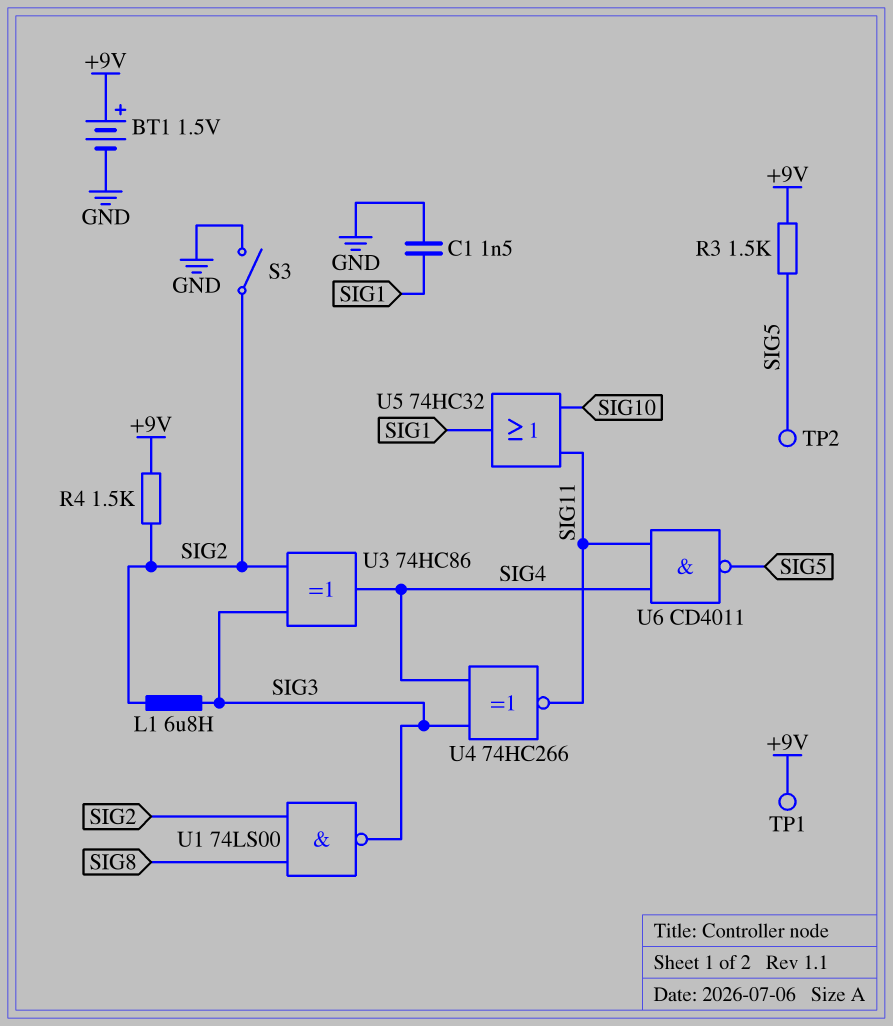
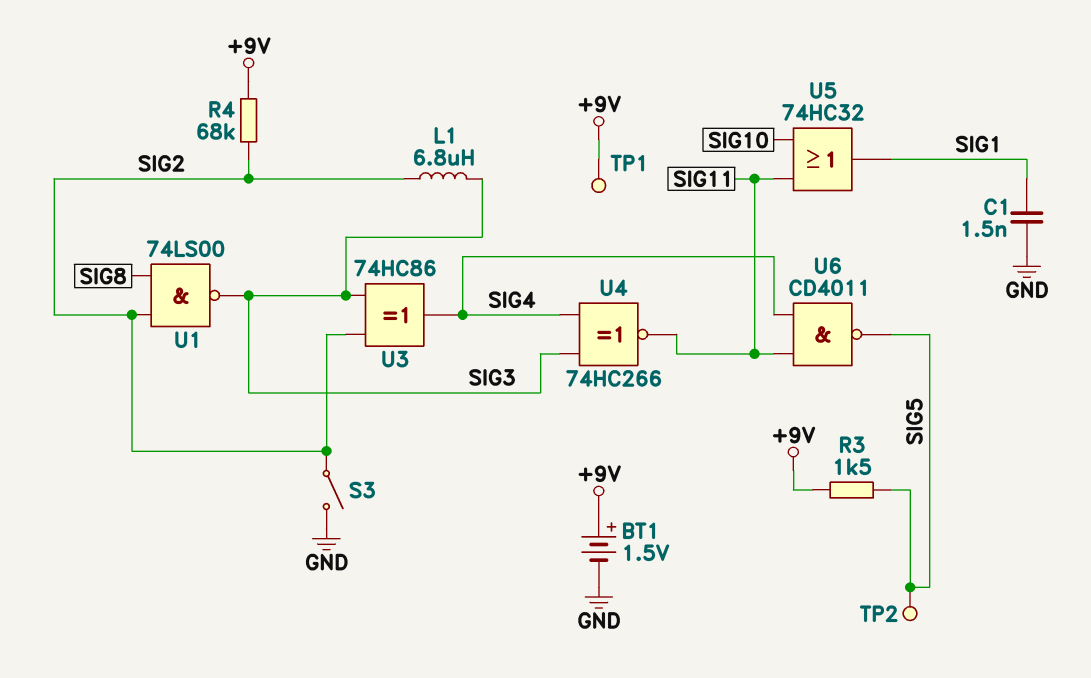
R4: 1.5k (+9V, SIG2) -> 68k (+9V, SIG2)

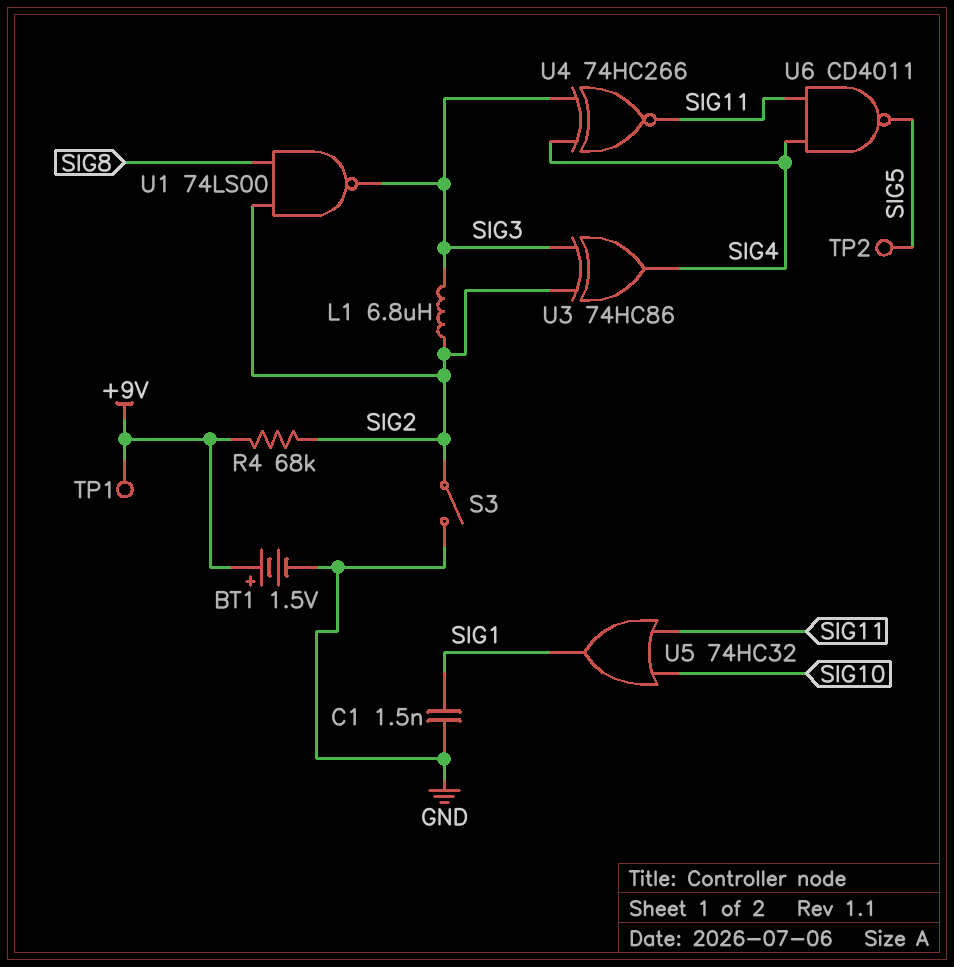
R3: 1.5k (+9V, SIG5) -> none

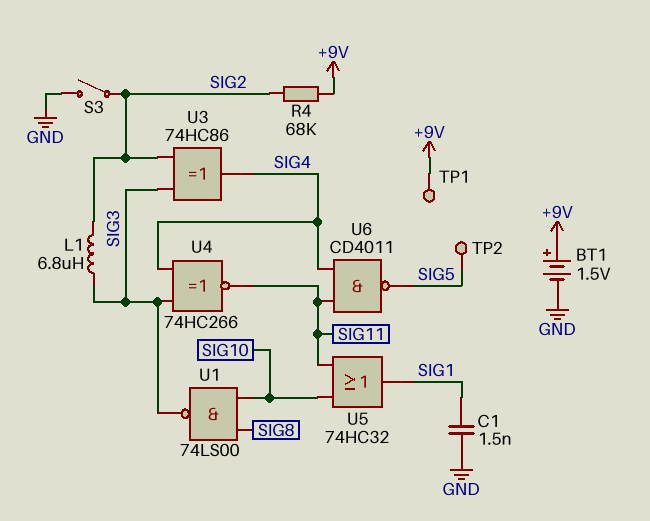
U1: NAND 74LS00 (in SIG2, in SIG8, out SIG3) -> NAND 74LS00 (in SIG8, in SIG10, out SIG3)

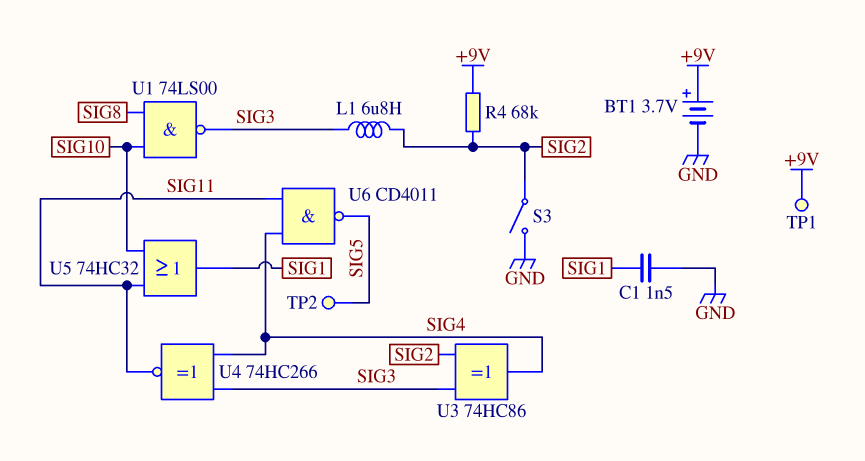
BT1: 1.5V (plus +9V, minus GND) -> 3.7V (plus +9V, minus GND)

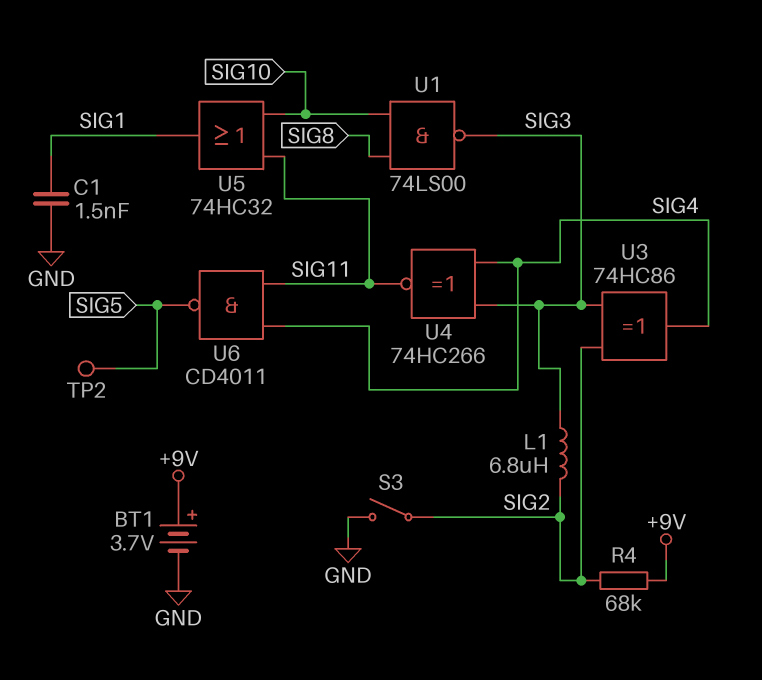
TP1: test point (+9V) -> none

